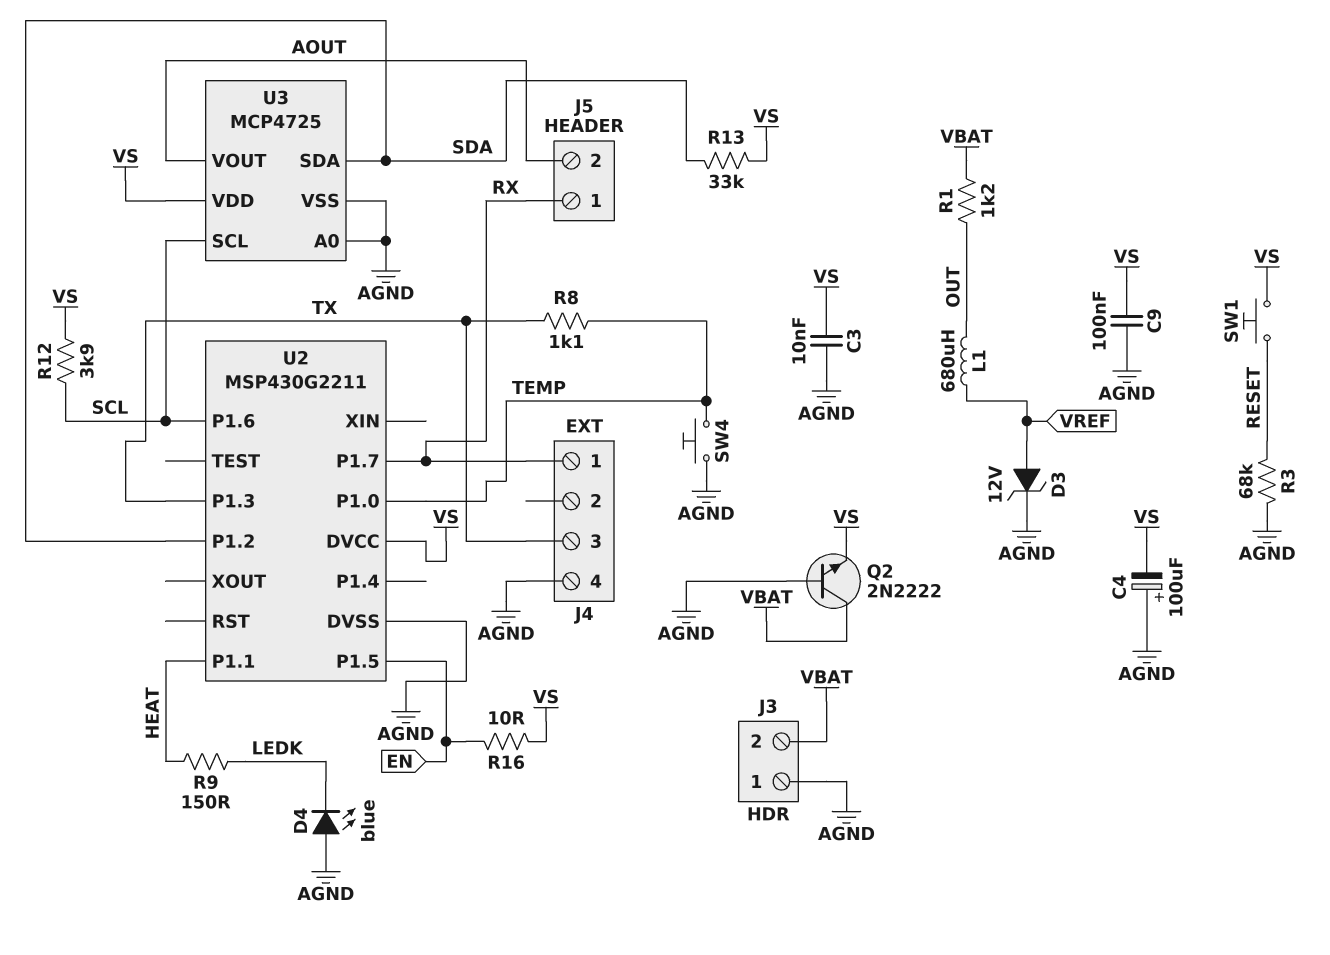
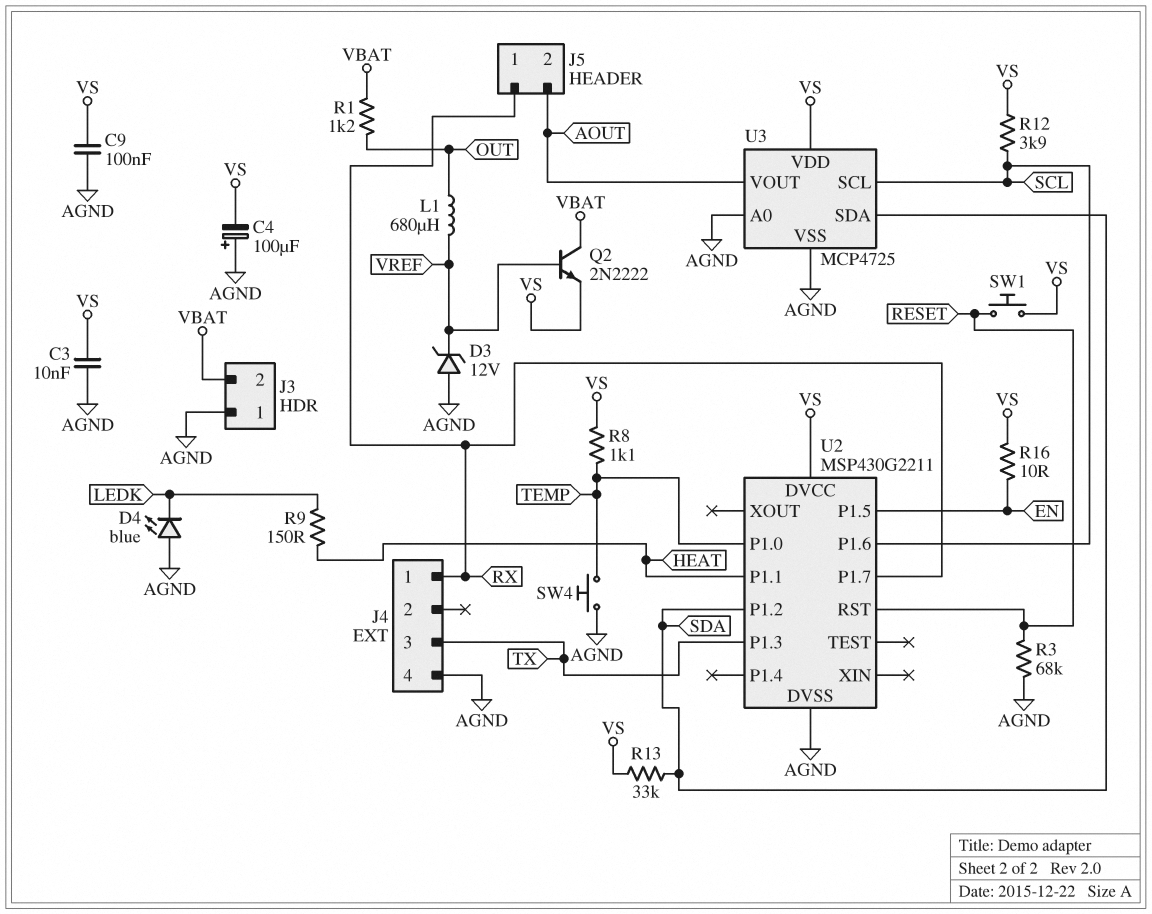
D3: zener 12V (A VREF, K AGND) -> zener 12V (A AGND, K VREF)
Q2: NPN 2N2222 (B AGND, C VBAT, E VS) -> NPN 2N2222 (B VREF, C VBAT, E VS)
R8: 1.1k (TEMP, TX) -> 1.1k (TEMP, VS)
U2 pin RST: none -> RESET

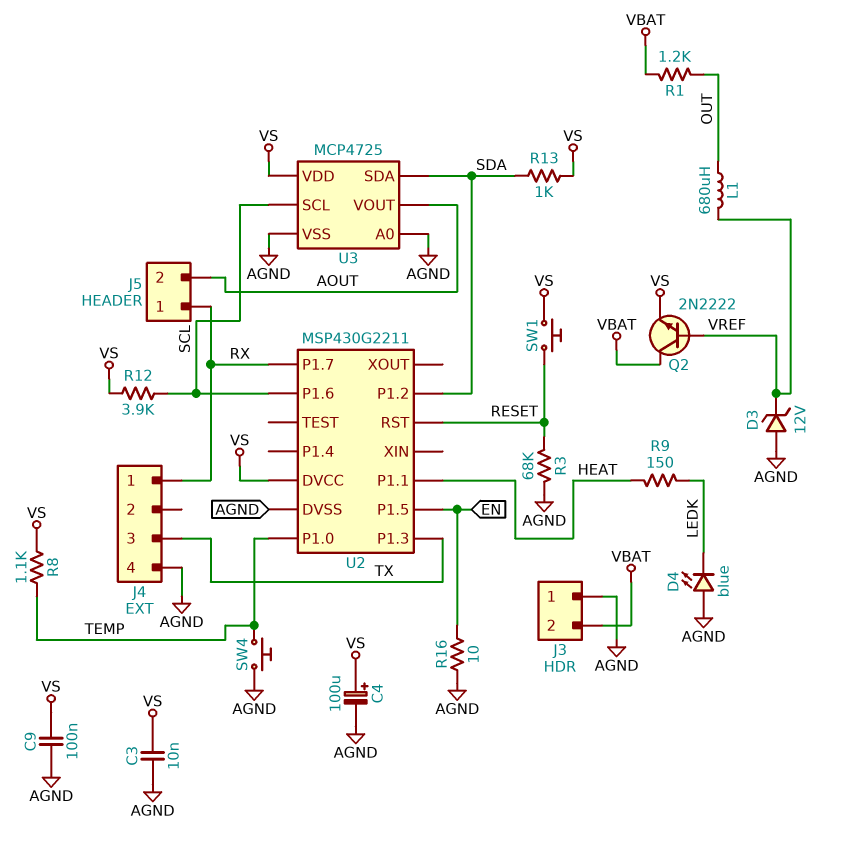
C4: 100uF (plus AGND, minus VS) -> 100uF (plus VS, minus AGND)
R13: 33k (SDA, VS) -> 1k (SDA, VS)
R16: 10 (EN, VS) -> 10 (AGND, EN)

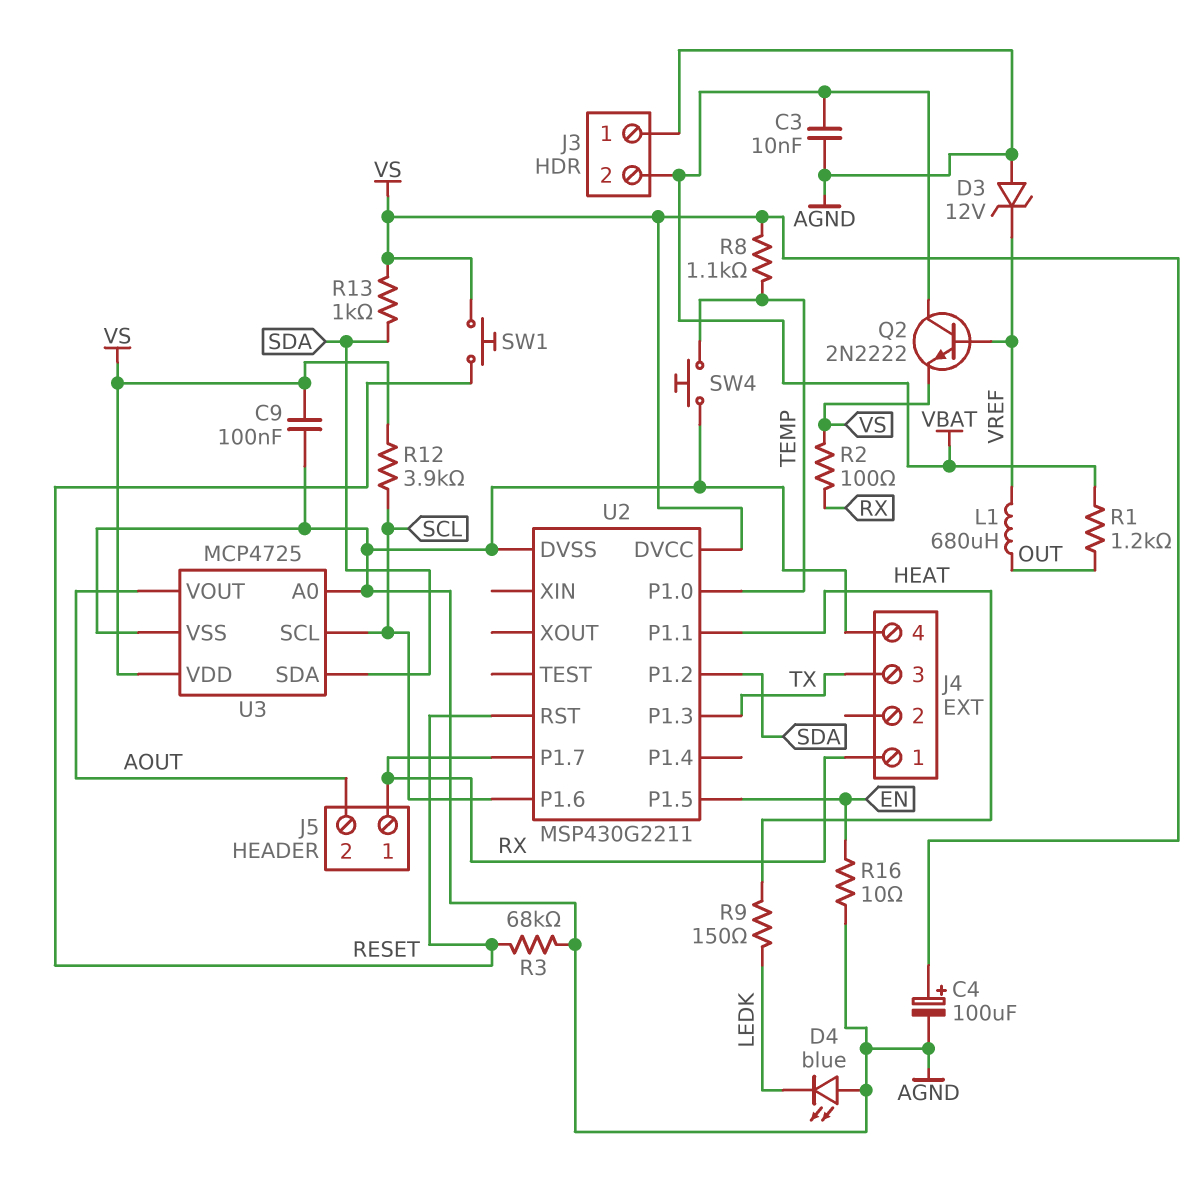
C3: 10nF (AGND, VS) -> 10nF (AGND, VBAT)
R2: none -> 100 (RX, VS)

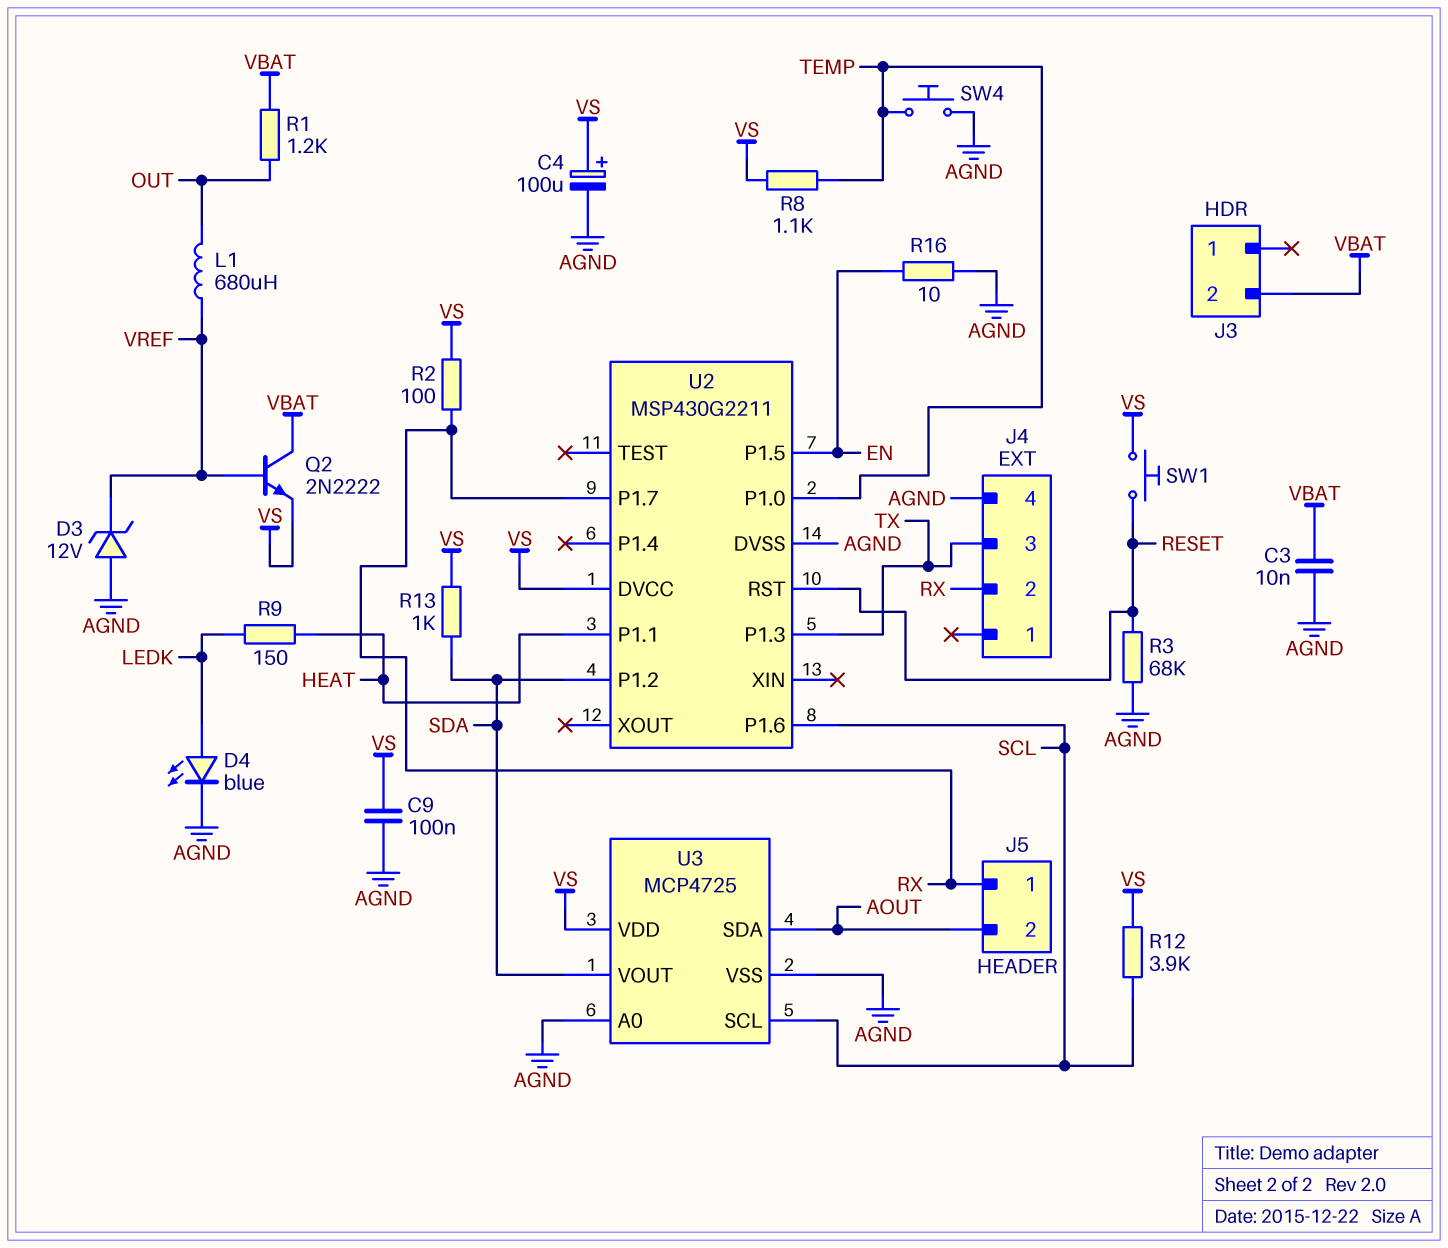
D4: LED blue (A AGND, K LEDK) -> LED blue (A LEDK, K AGND)
J3 pin 1: AGND -> none
J4 pin 1: RX -> none
J4 pin 2: none -> RX
U3 pin SDA: SDA -> AOUT
U3 pin VOUT: AOUT -> SDA

